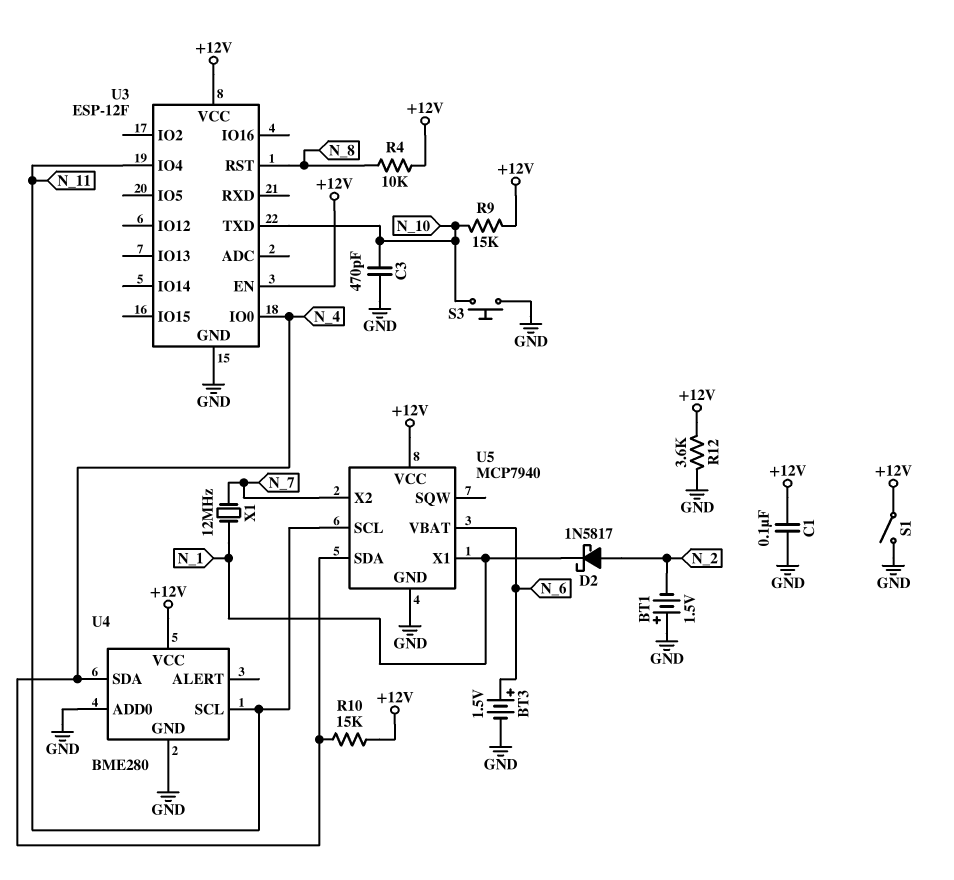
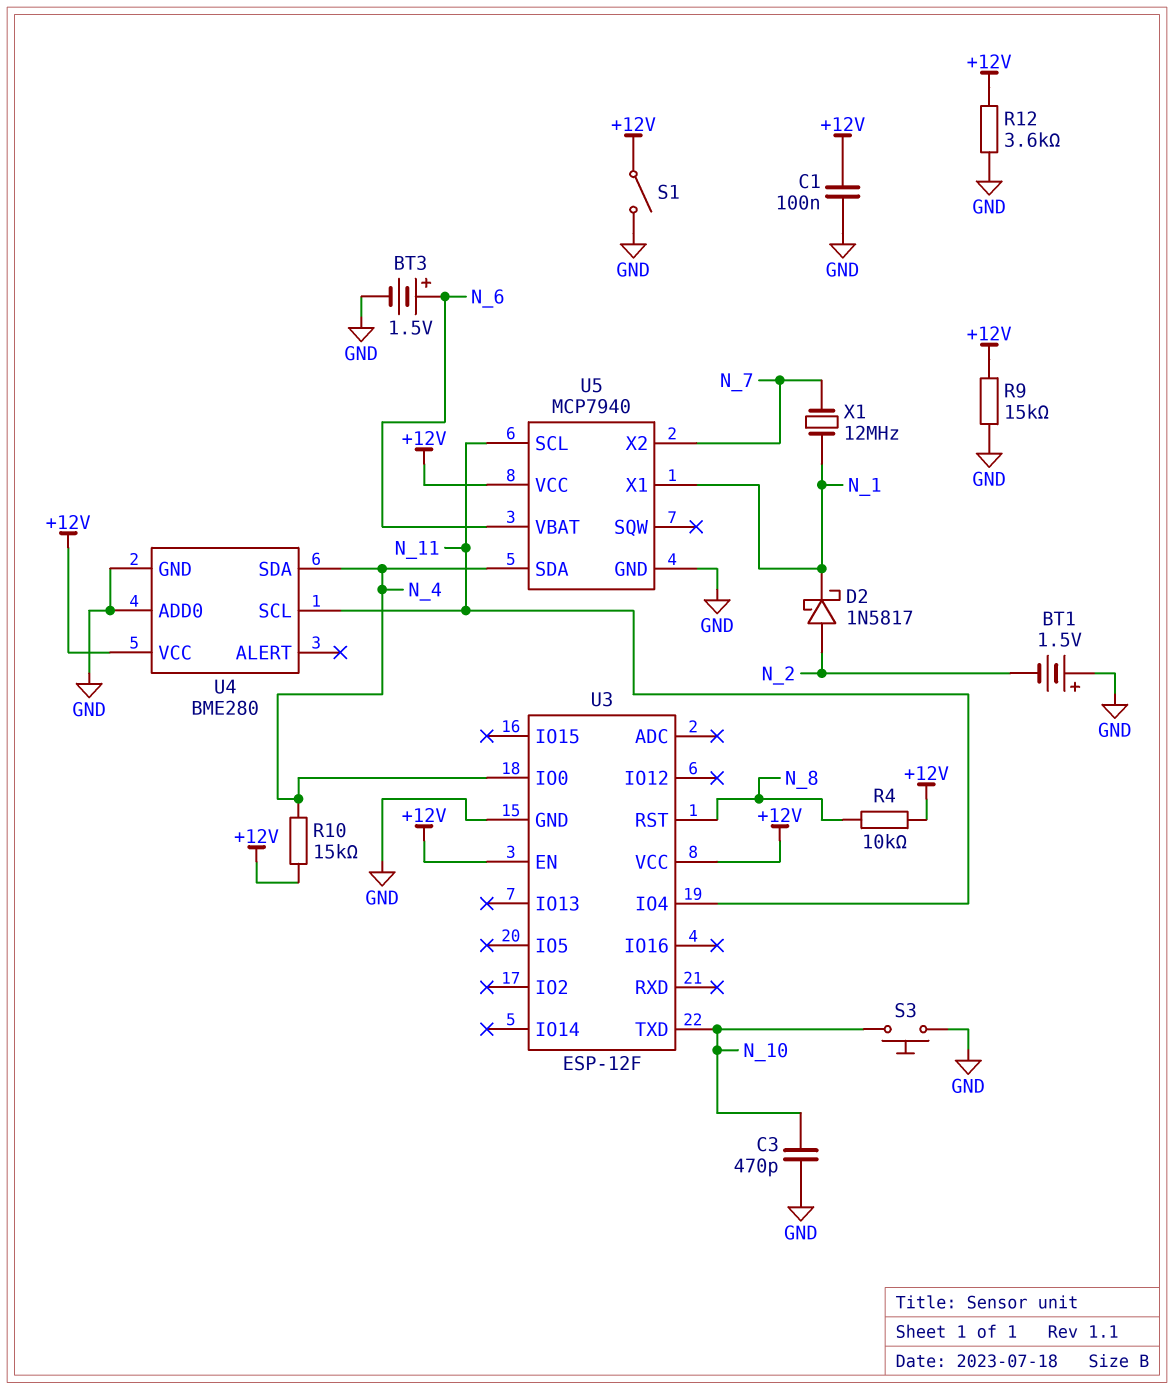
R9: 15k (+12V, N_10) -> 15k (+12V, GND)

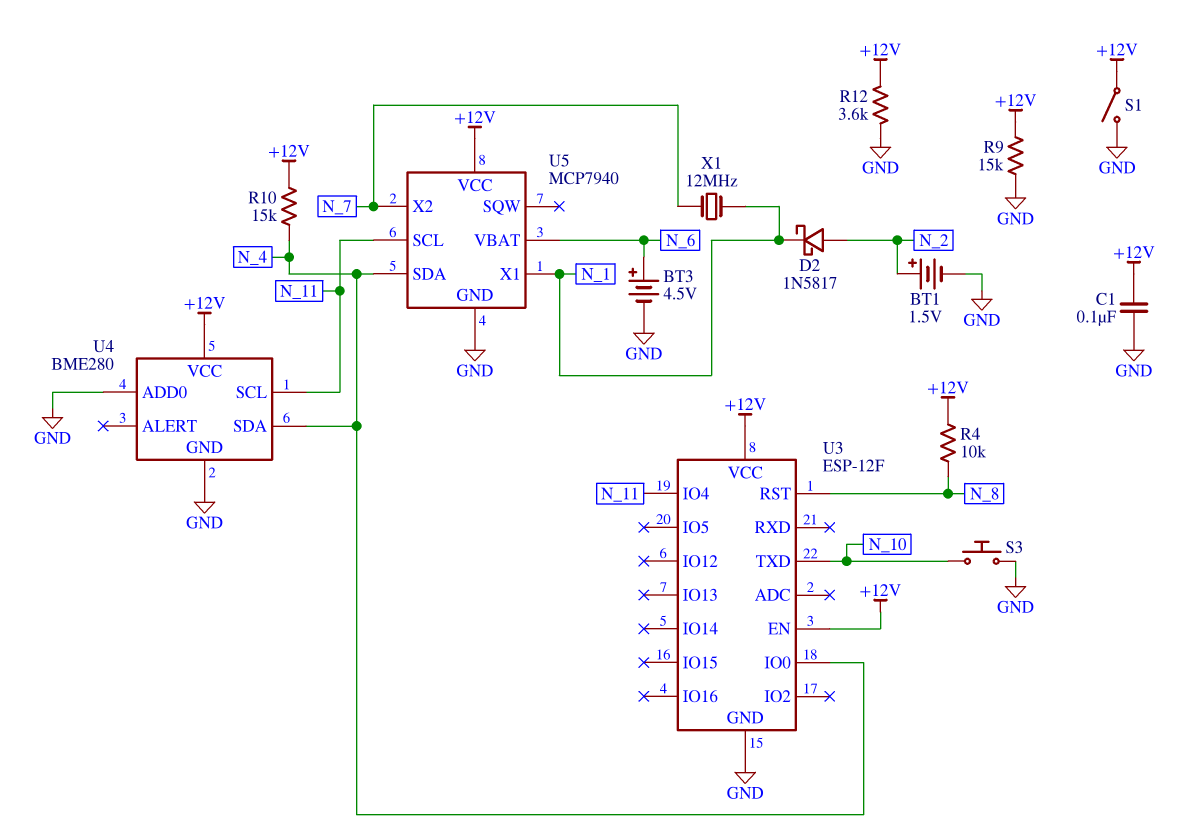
BT1: 1.5V (plus GND, minus N_2) -> 1.5V (plus N_2, minus GND)
BT3: 1.5V (plus N_6, minus GND) -> 4.5V (plus N_6, minus GND)
C3: 470pF (GND, N_10) -> none

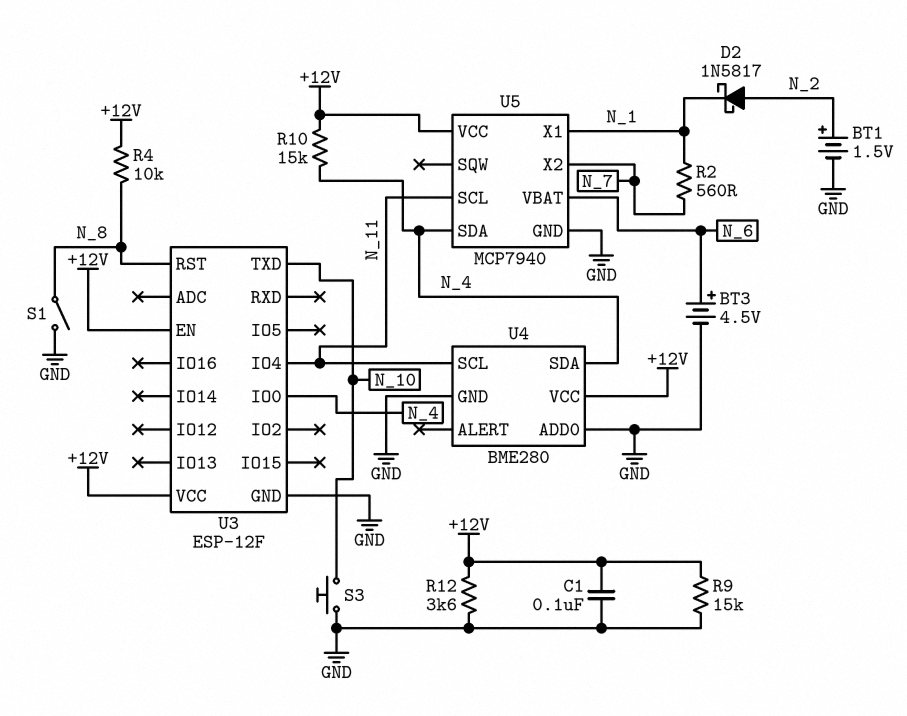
R2: none -> 560 (N_1, N_7)
S1: switch (+12V, GND) -> switch (GND, N_8)
X1: 12MHz (N_1, N_7) -> none

